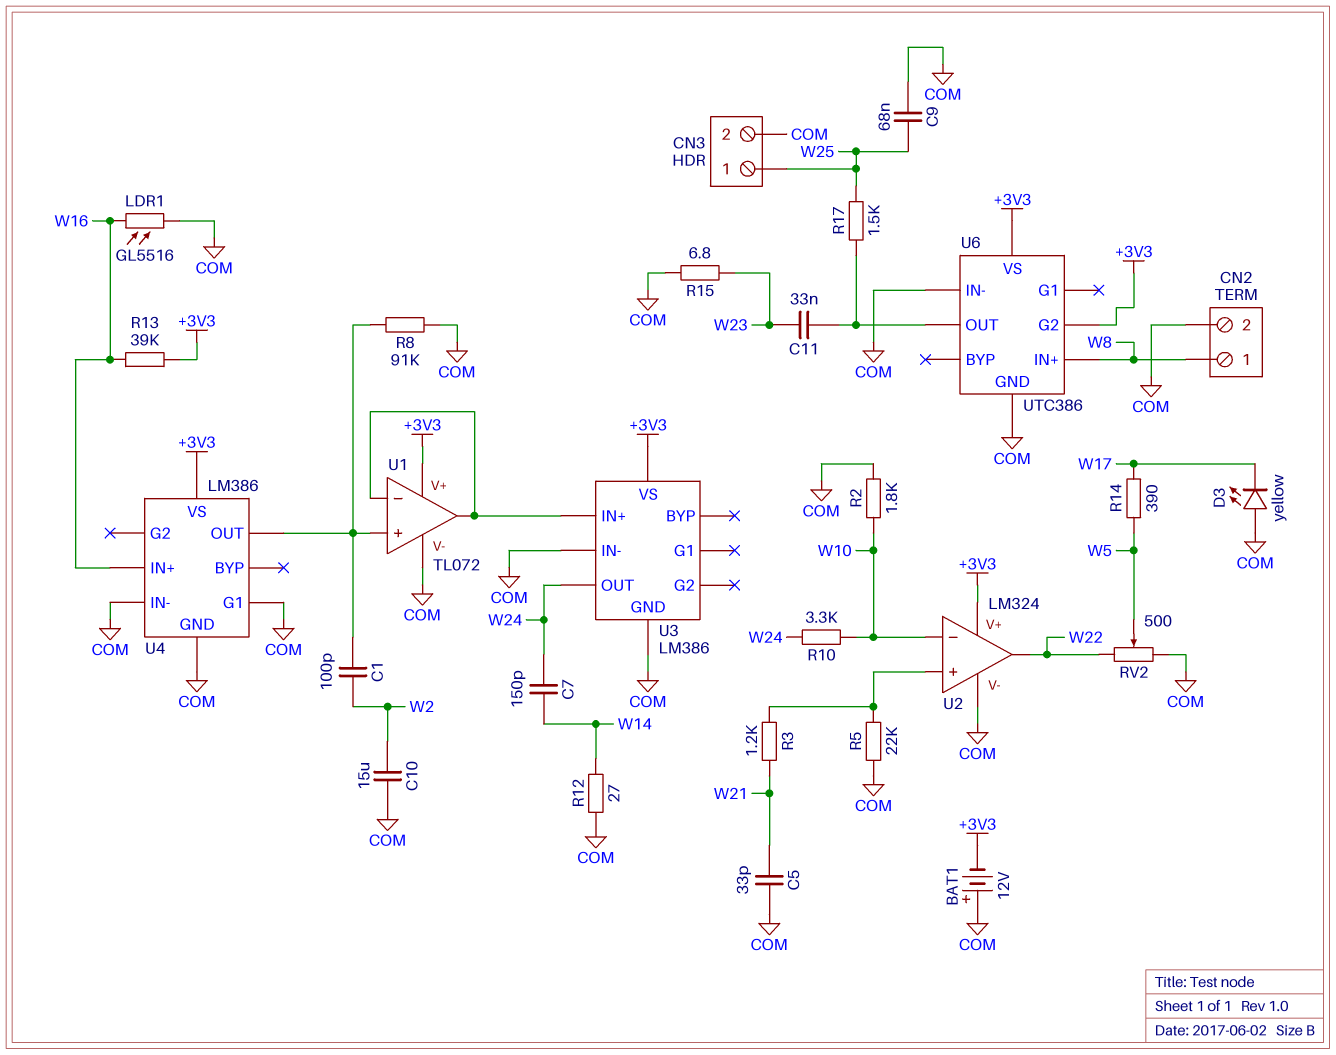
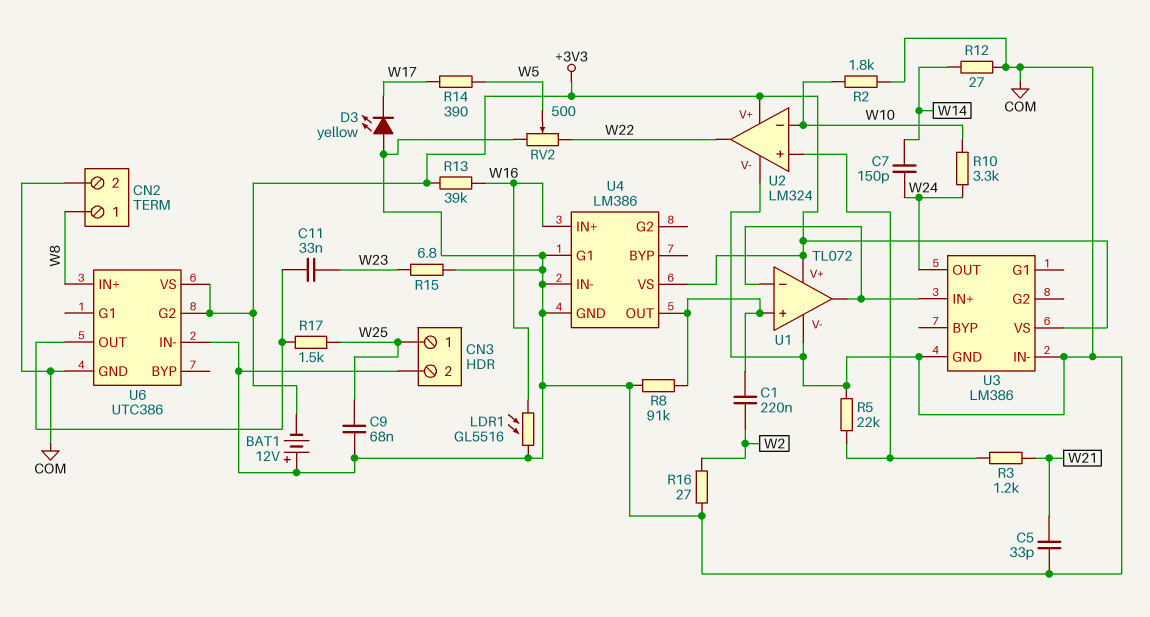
C1: 100pF (U1/in+, W2) -> 220nF (U1/in+, W2)
C10: 15uF (COM, W2) -> none
R16: none -> 27 (COM, W2)

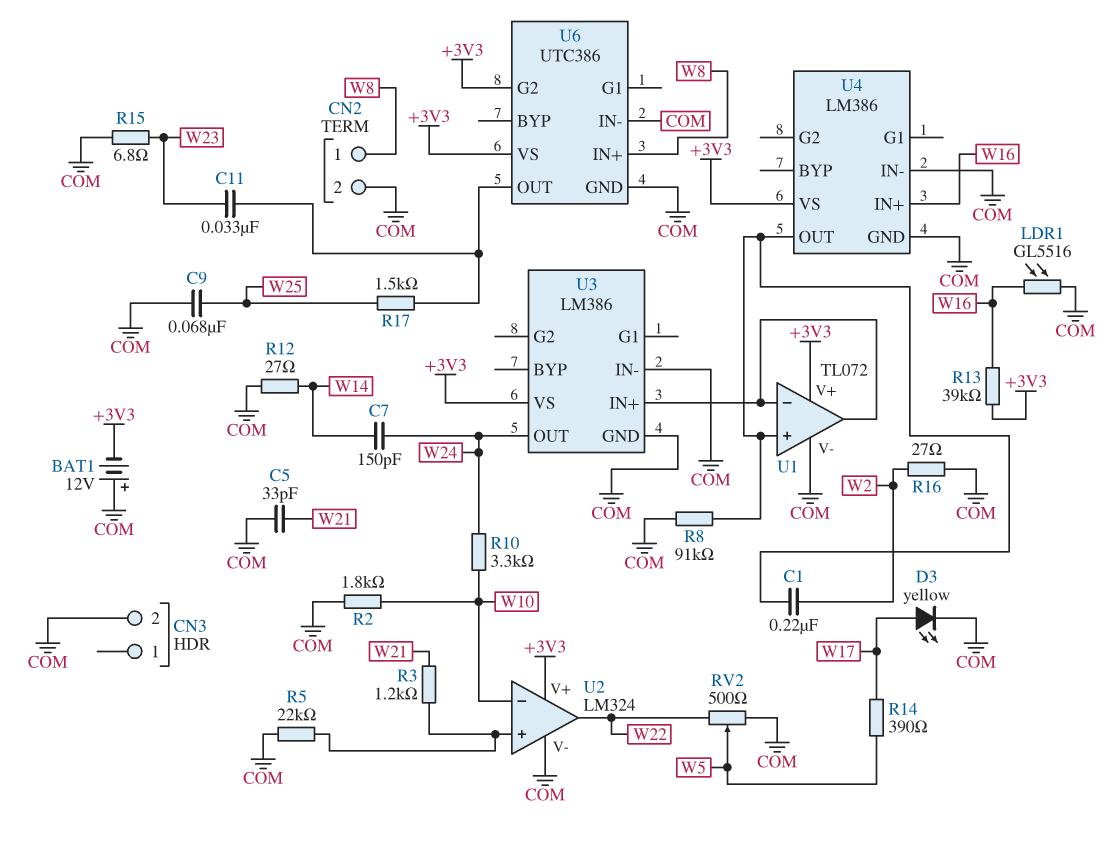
CN3 pin 1: W25 -> none
D3: LED yellow (A COM, K W17) -> LED yellow (A W17, K COM)
U4 pin G1: COM -> none

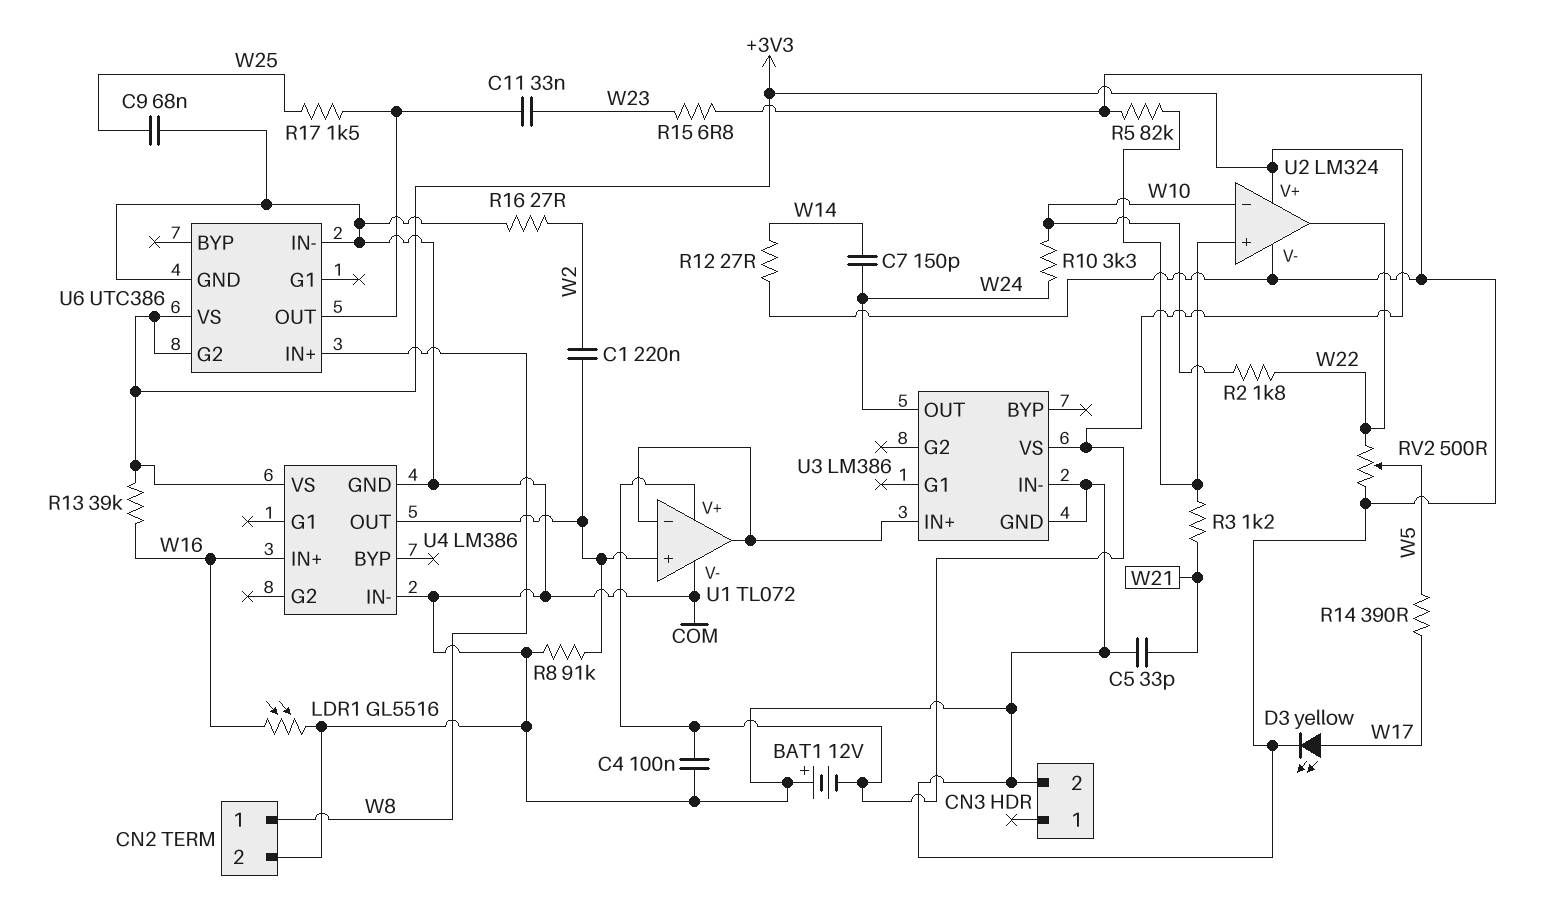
C4: none -> 100nF (+3V3, COM)
R2: 1.8k (COM, W10) -> 1.8k (W10, W22)
R5: 22k (COM, U2/in+) -> 82k (COM, U2/in+)

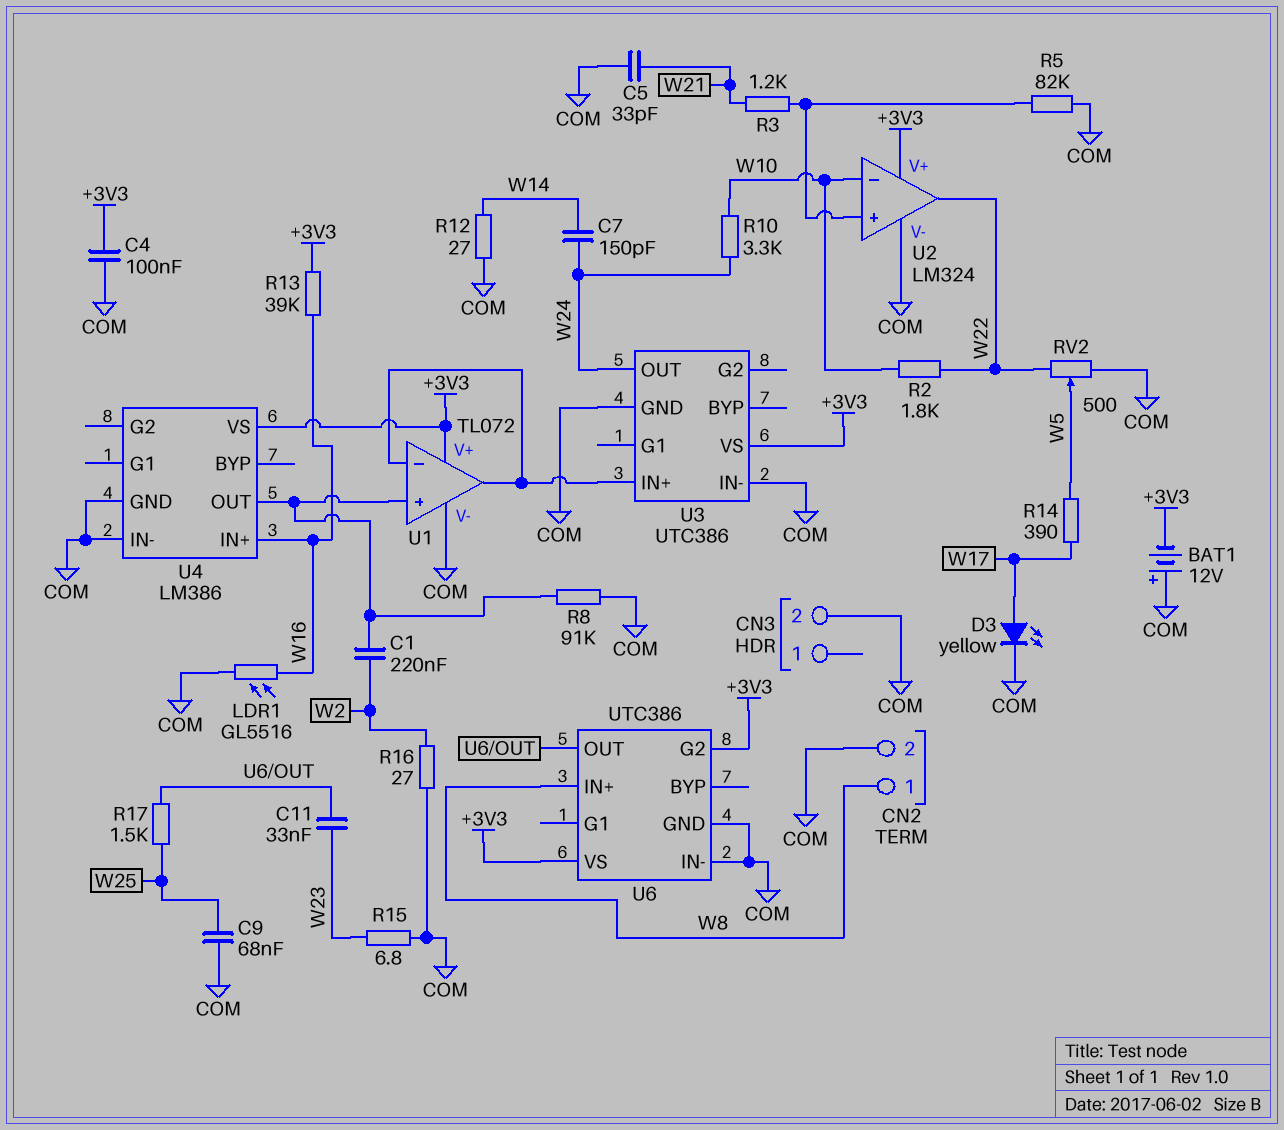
U3: LM386 -> UTC386

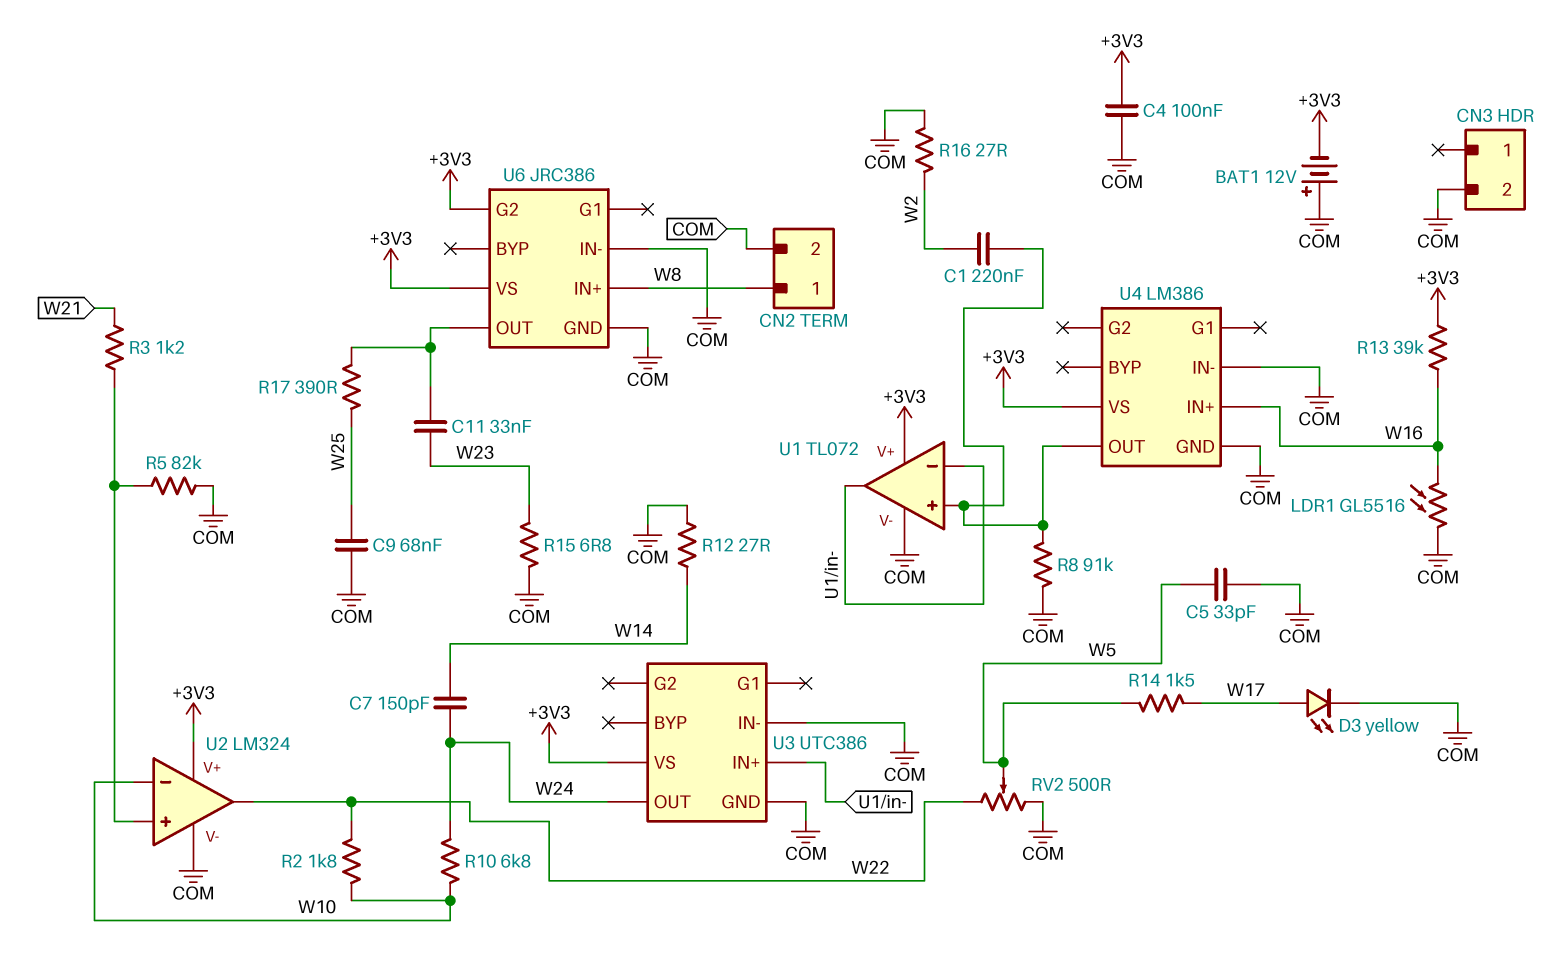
C5: 33pF (COM, W21) -> 33pF (COM, W5)
R10: 3.3k (W10, W24) -> 6.8k (W10, W24)
R14: 390 (W5, W17) -> 1.5k (W5, W17)
R17: 1.5k (U6/OUT, W25) -> 390 (U6/OUT, W25)
U6: UTC386 -> JRC386

